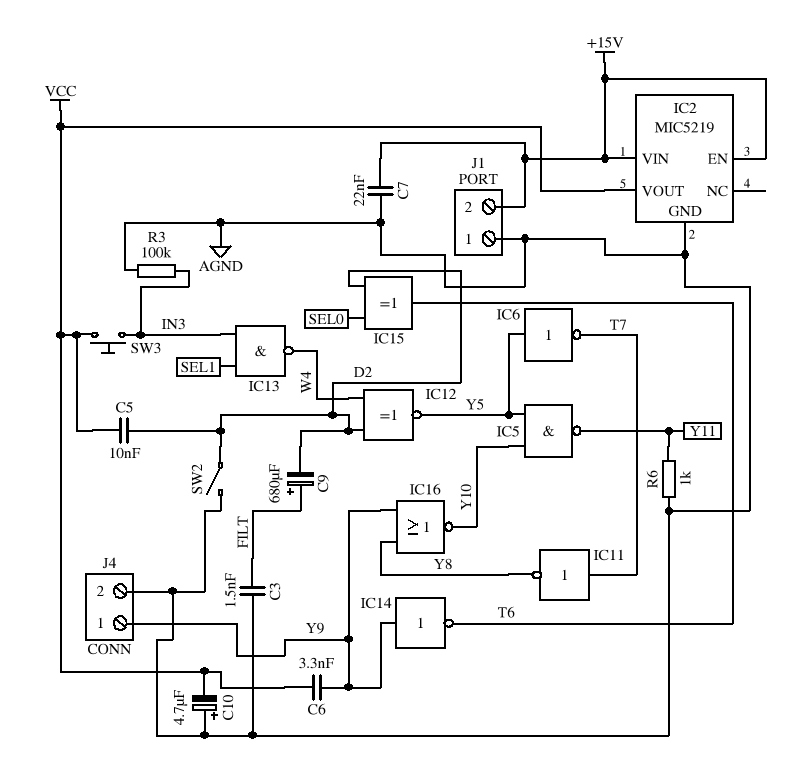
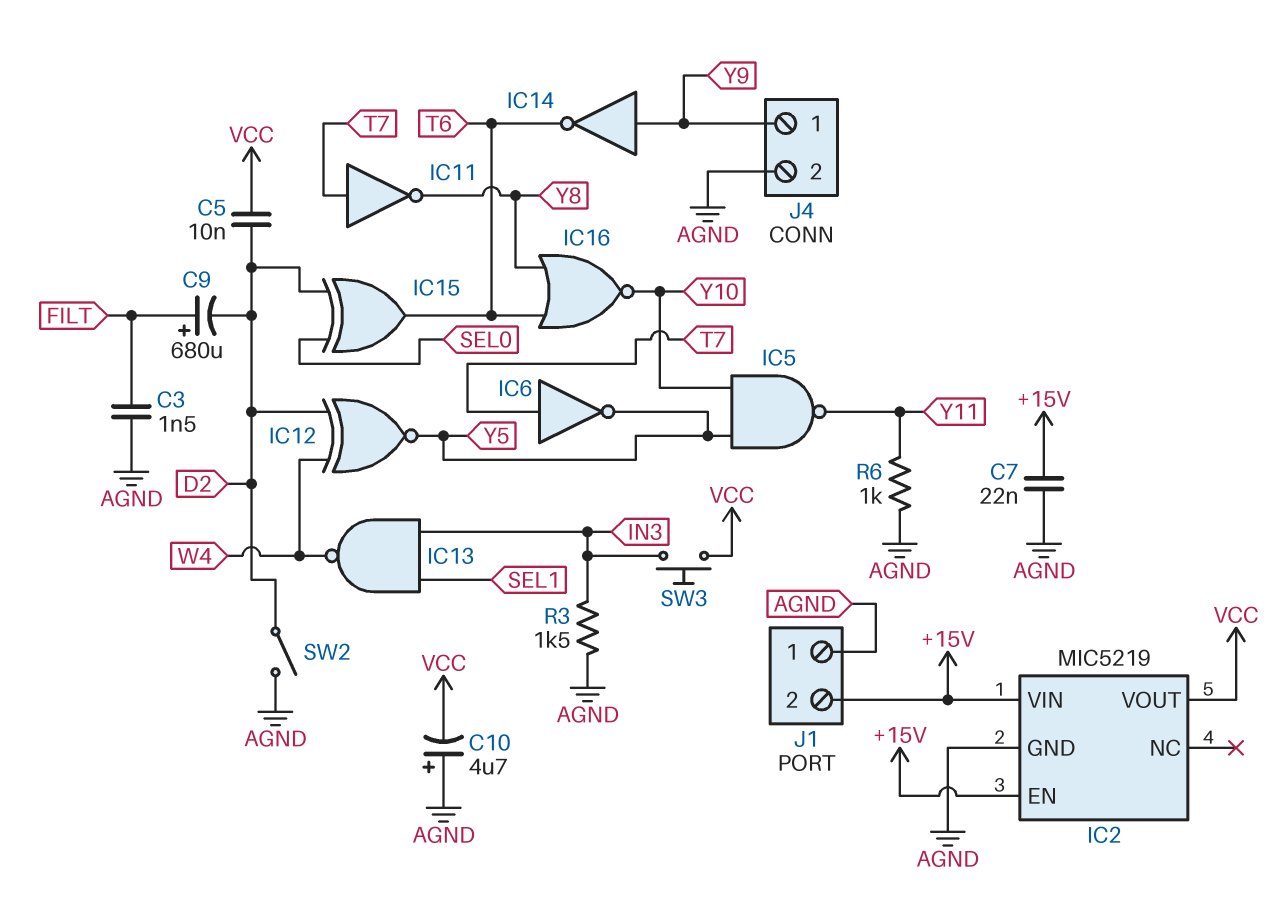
C6: 3.3nF (VCC, Y9) -> none
IC6: NOT (in Y5, out T7) -> NOT (in T7, out Y5)
IC16: NOR (in Y8, in Y9, out Y10) -> NOR (in T6, in Y8, out Y10)
R3: 100k (AGND, IN3) -> 1.5k (AGND, IN3)

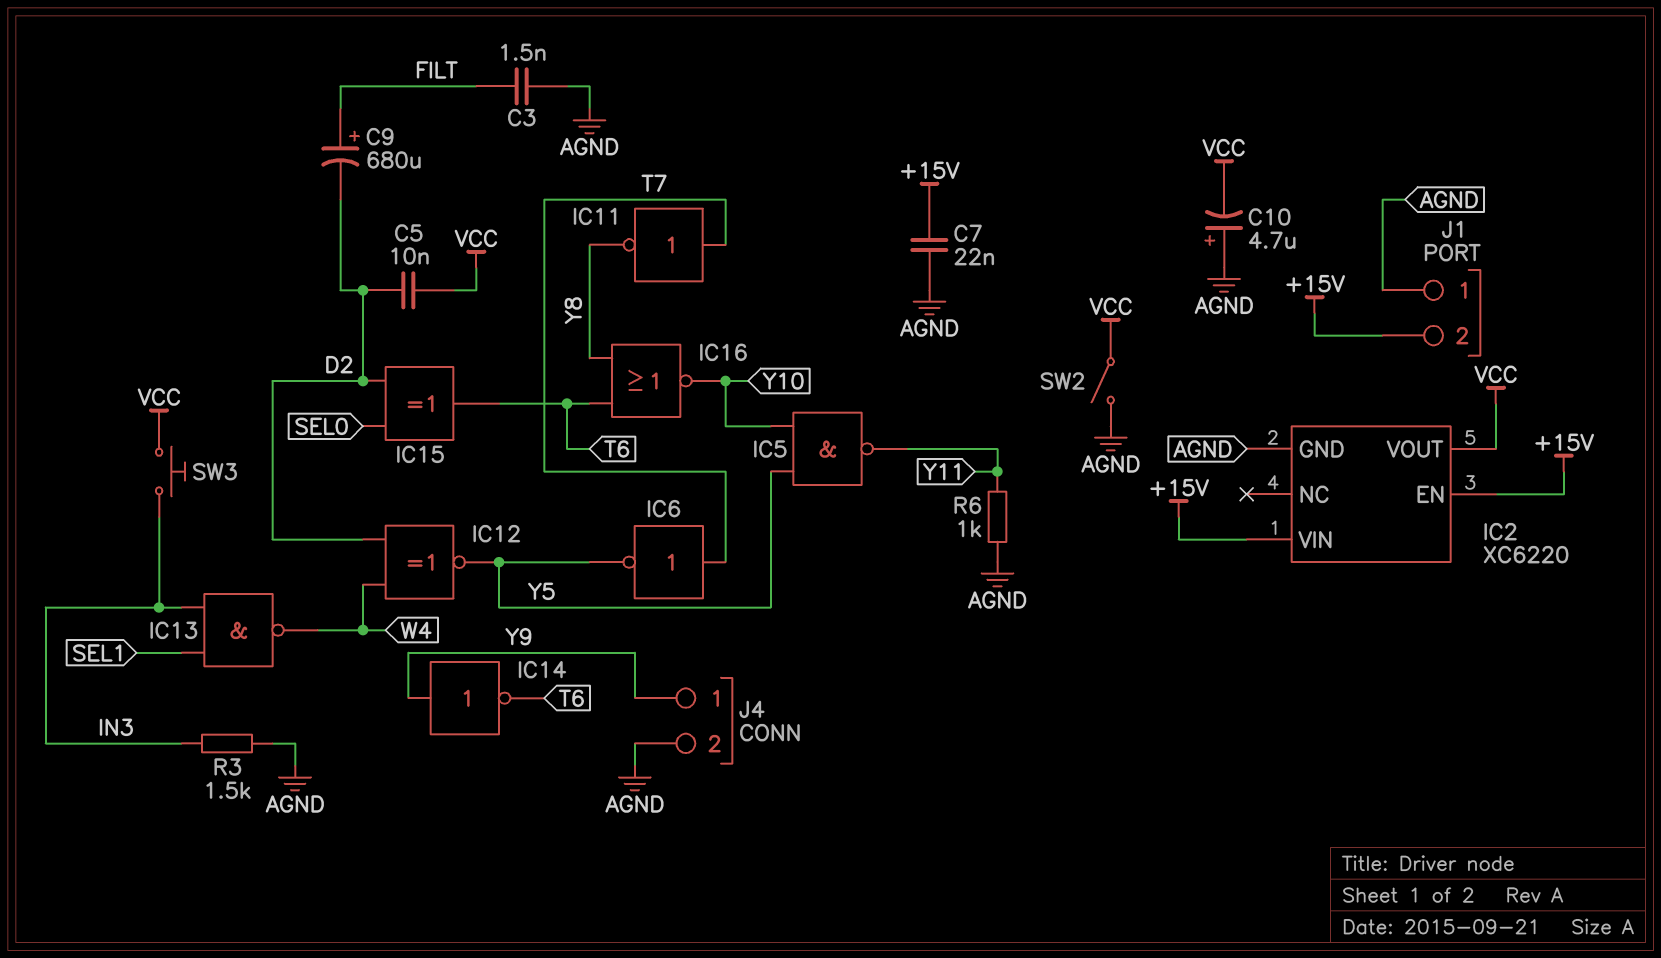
IC2: MIC5219 -> XC6220
SW2: switch (AGND, D2) -> switch (AGND, VCC)

